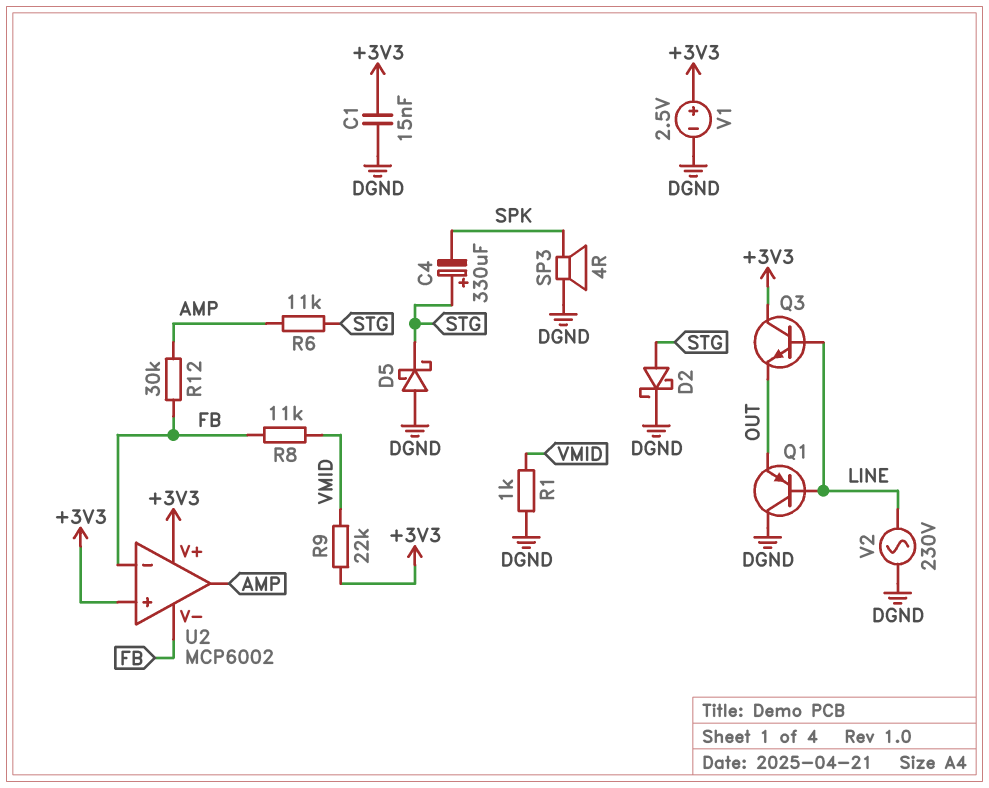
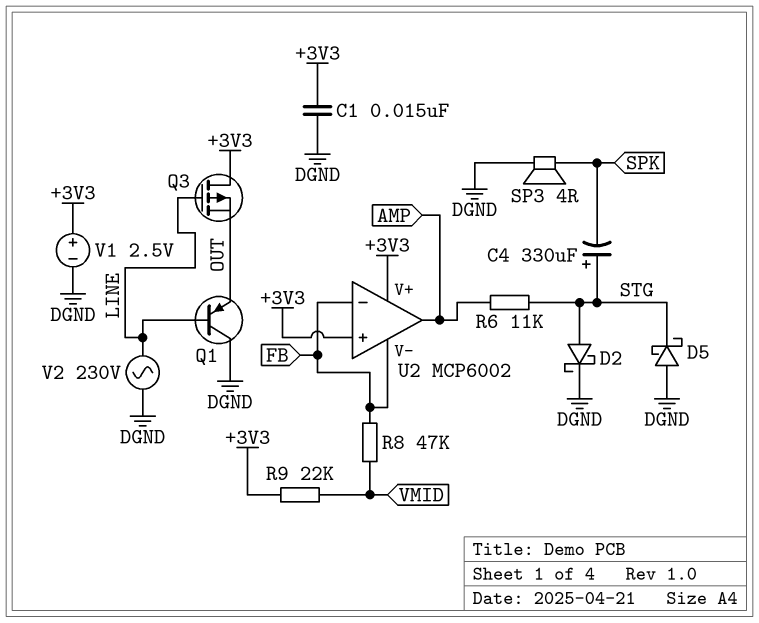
Q3: NPN (B LINE, C +3V3, E OUT) -> PMOS (G LINE, D +3V3, S OUT)
R1: 1k (DGND, VMID) -> none
R8: 11k (FB, VMID) -> 47k (FB, VMID)
R12: 30k (AMP, FB) -> none

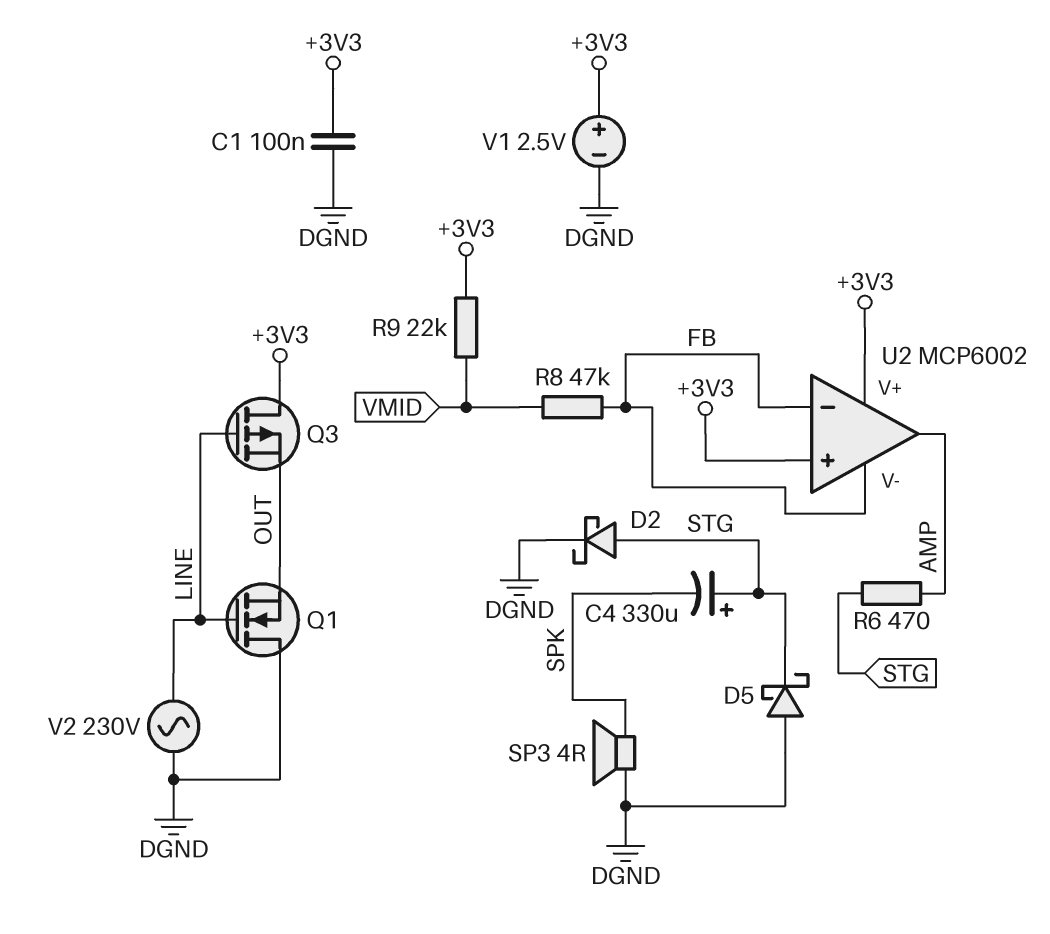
C1: 15nF (+3V3, DGND) -> 100nF (+3V3, DGND)
Q1: PNP (B LINE, C DGND, E OUT) -> NMOS (G LINE, D DGND, S OUT)
R6: 11k (AMP, STG) -> 470 (AMP, STG)

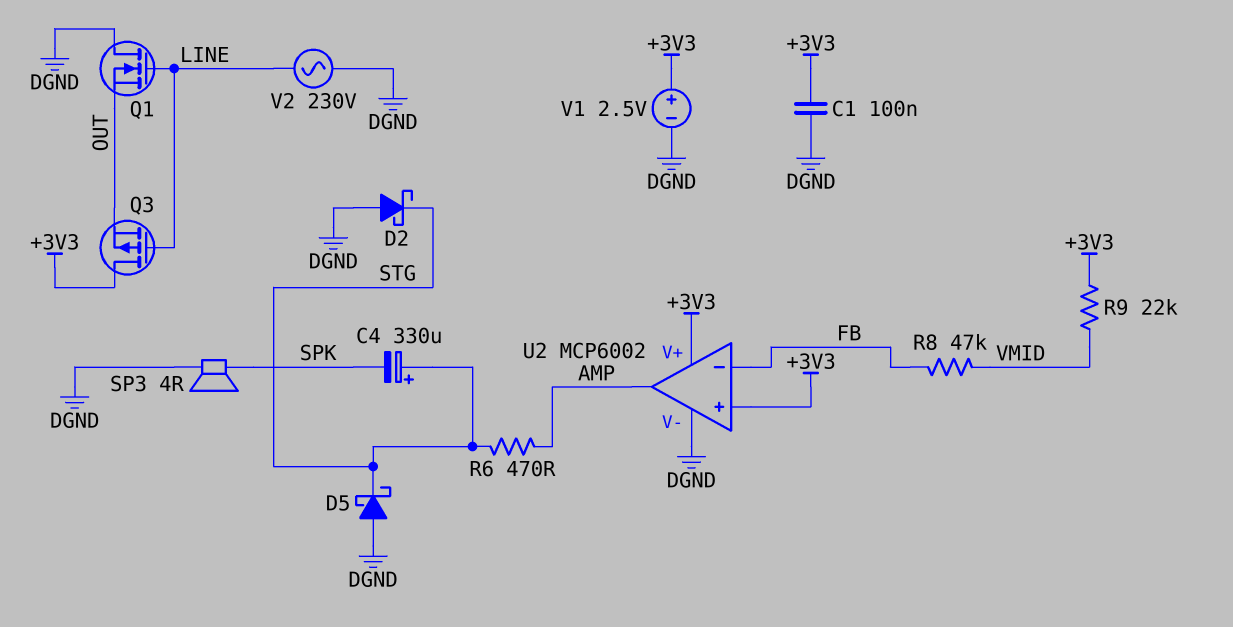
D2: schottky (A STG, K DGND) -> schottky (A DGND, K STG)
U2 pin V-: FB -> DGND

